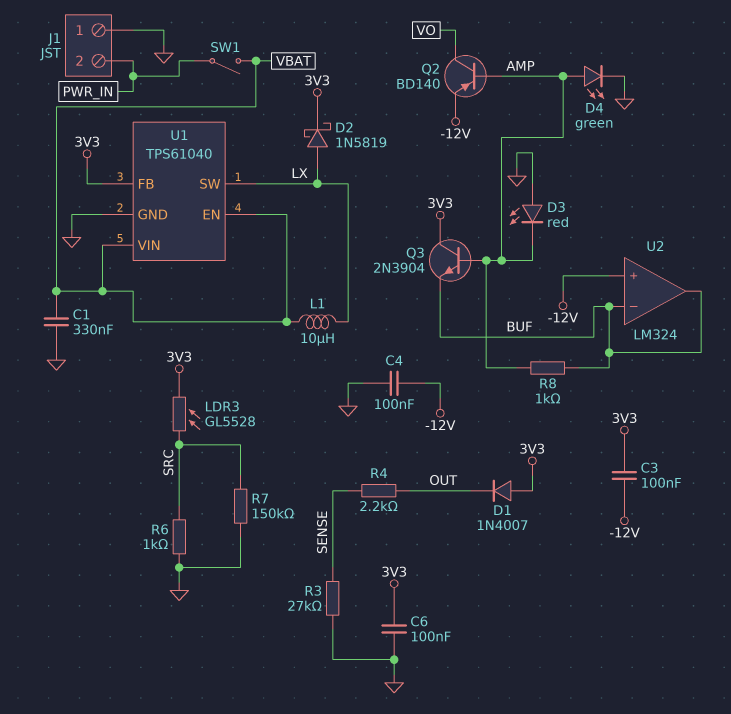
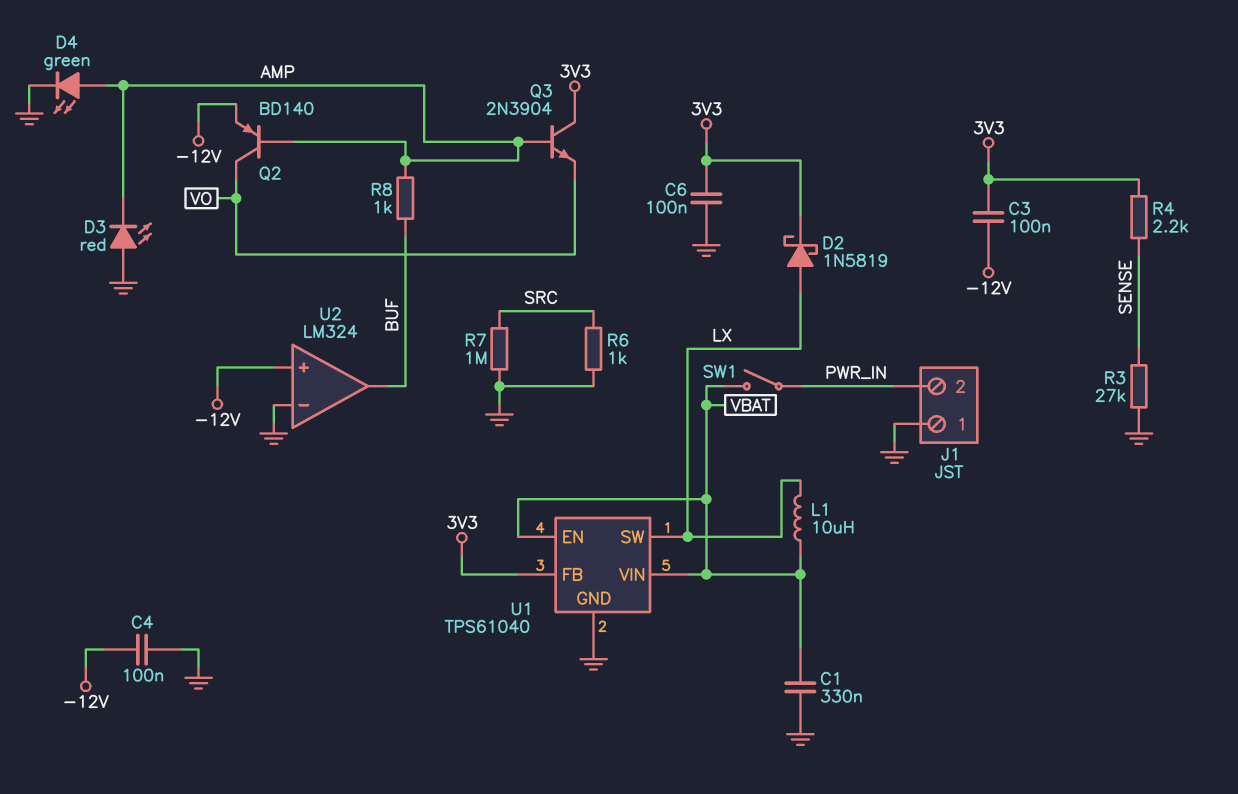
D1: diode 1N4007 (A 3V3, K OUT) -> none
LDR3: GL5528 (3V3, SRC) -> none
Q3: NPN 2N3904 (B AMP, C 3V3, E BUF) -> NPN 2N3904 (B AMP, C 3V3, E VO)
R4: 2.2k (OUT, SENSE) -> 2.2k (3V3, SENSE)
R7: 150k (GND, SRC) -> 1M (GND, SRC)
U2 pin in-: BUF -> GND

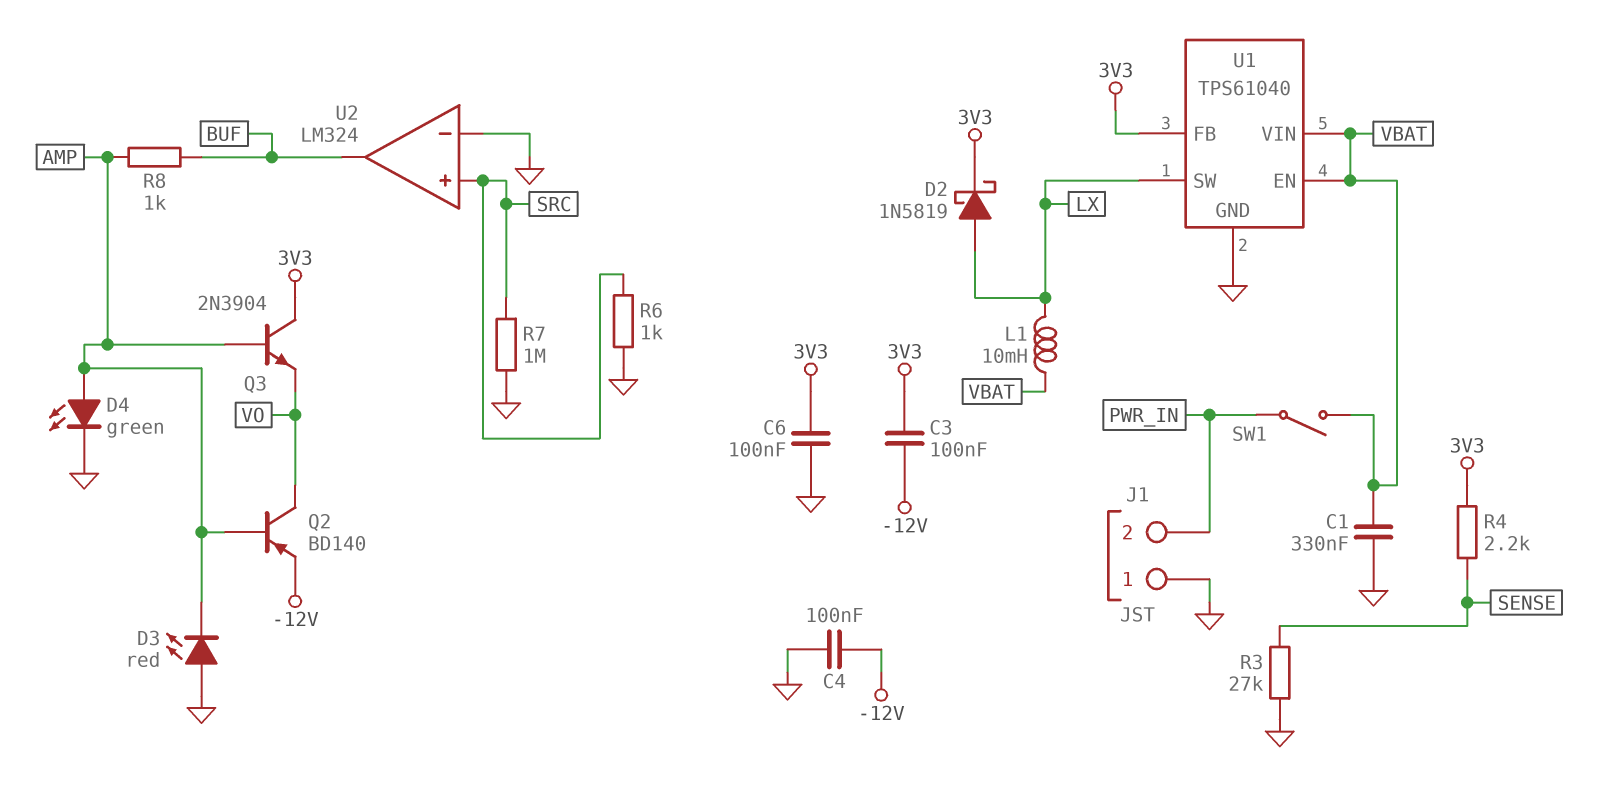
L1: 10uH (LX, VBAT) -> 10mH (LX, VBAT)
U2 pin in+: -12V -> SRC

